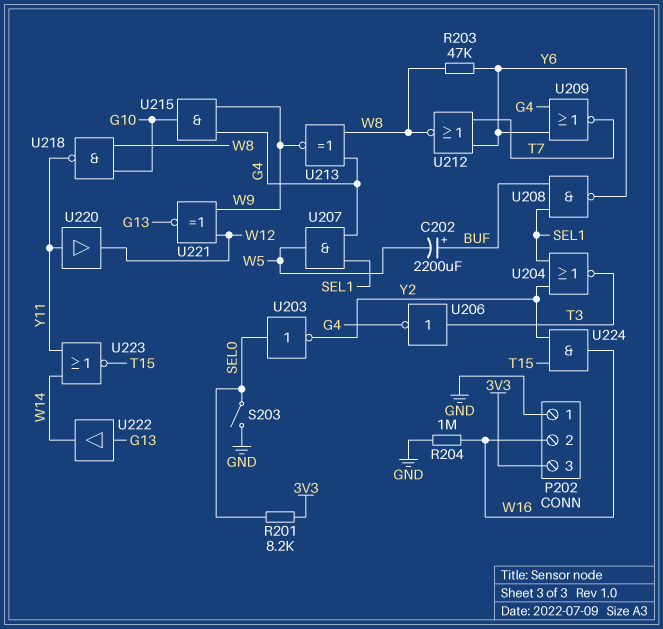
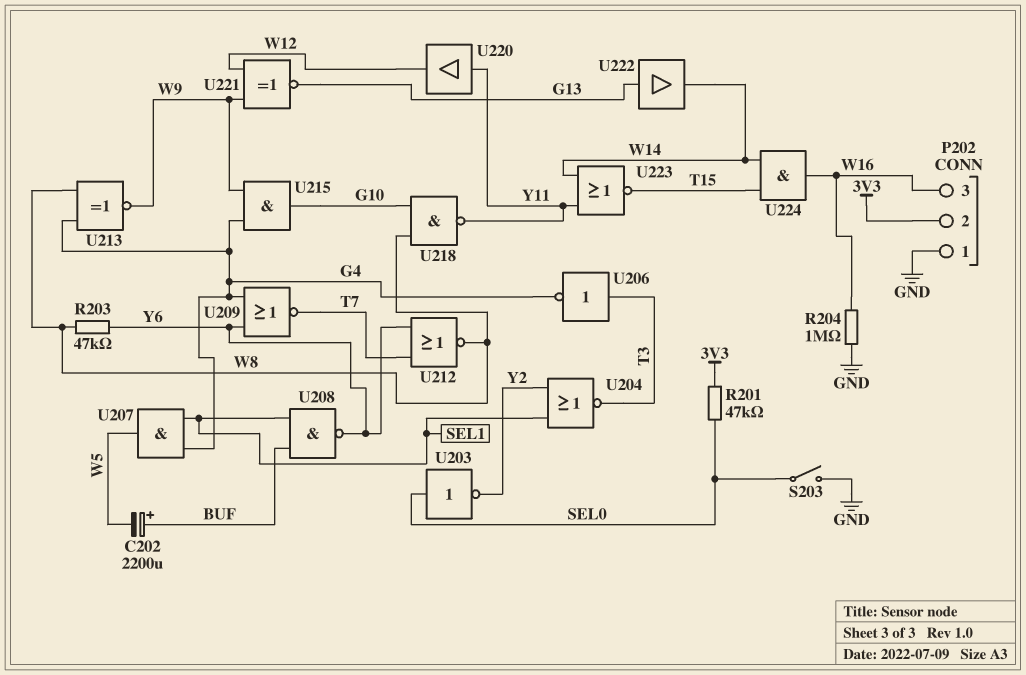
P202 pin 2: W16 -> 3V3
P202 pin 3: 3V3 -> W16
R201: 8.2k (3V3, SEL0) -> 47k (3V3, SEL0)
U224: AND (in T15, in Y2, out W16) -> AND (in T15, in W14, out W16)

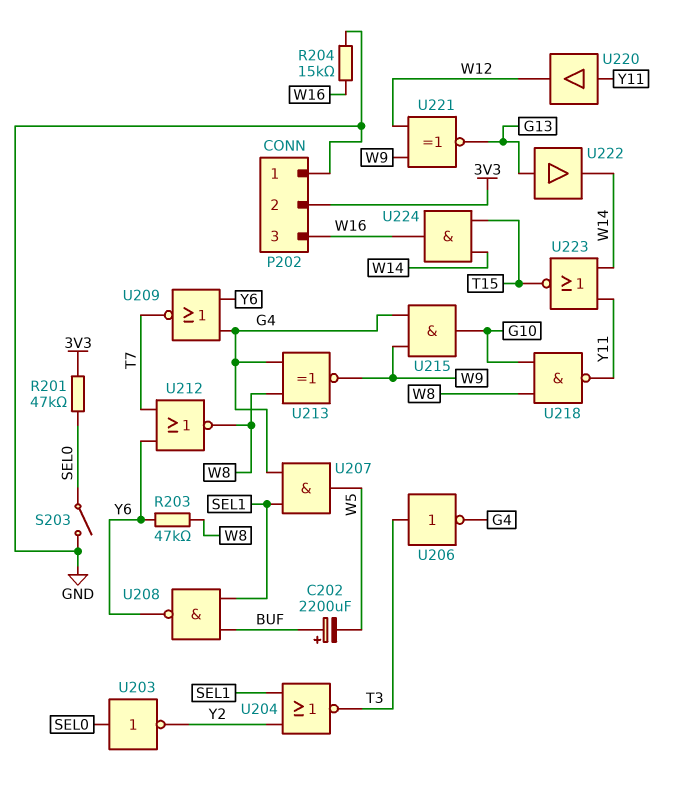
R204: 1M (GND, W16) -> 15k (GND, W16)

